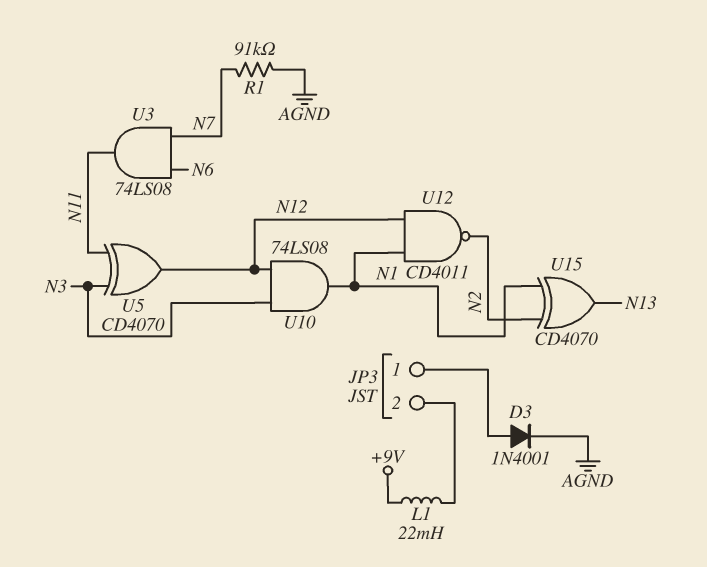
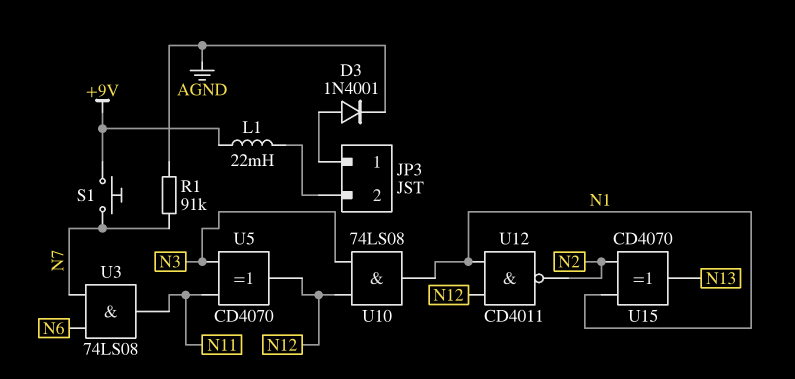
S1: none -> button (+9V, N7)

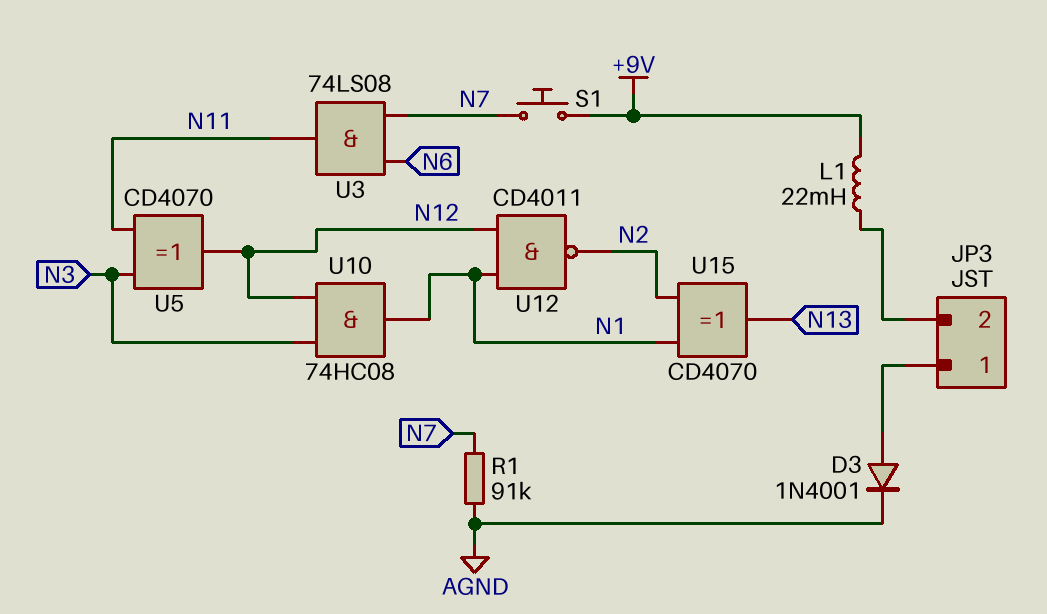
U10: AND 74LS08 (in N3, in N12, out N1) -> AND 74HC08 (in N3, in N12, out N1)

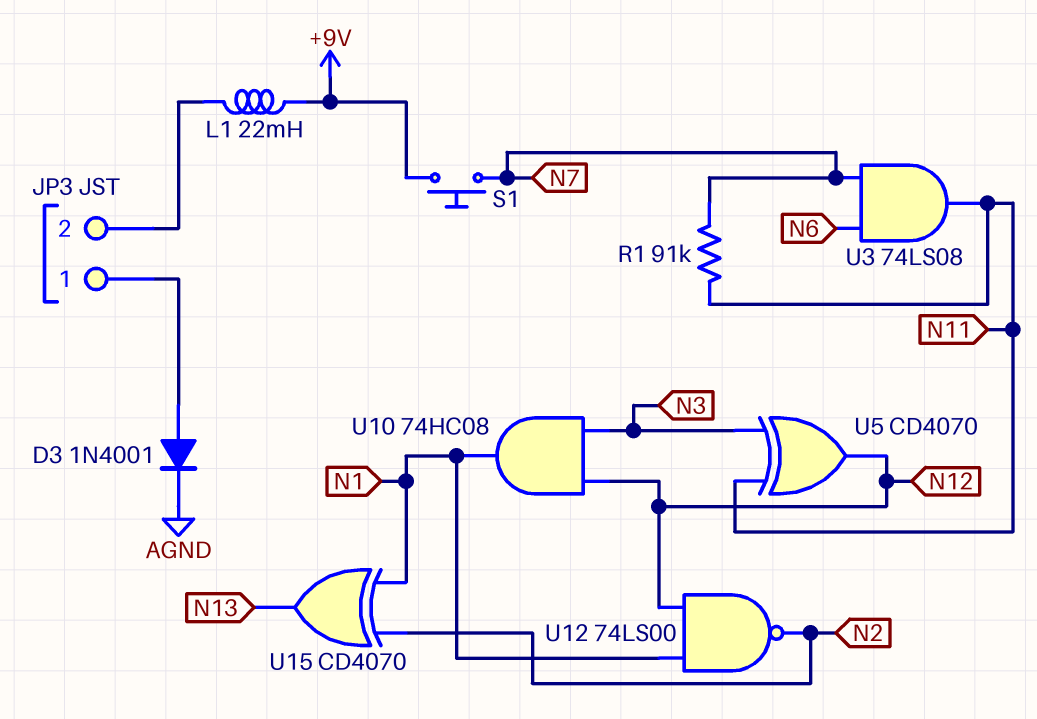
R1: 91k (AGND, N7) -> 91k (N7, N11)
U12: NAND CD4011 (in N1, in N12, out N2) -> NAND 74LS00 (in N1, in N12, out N2)

